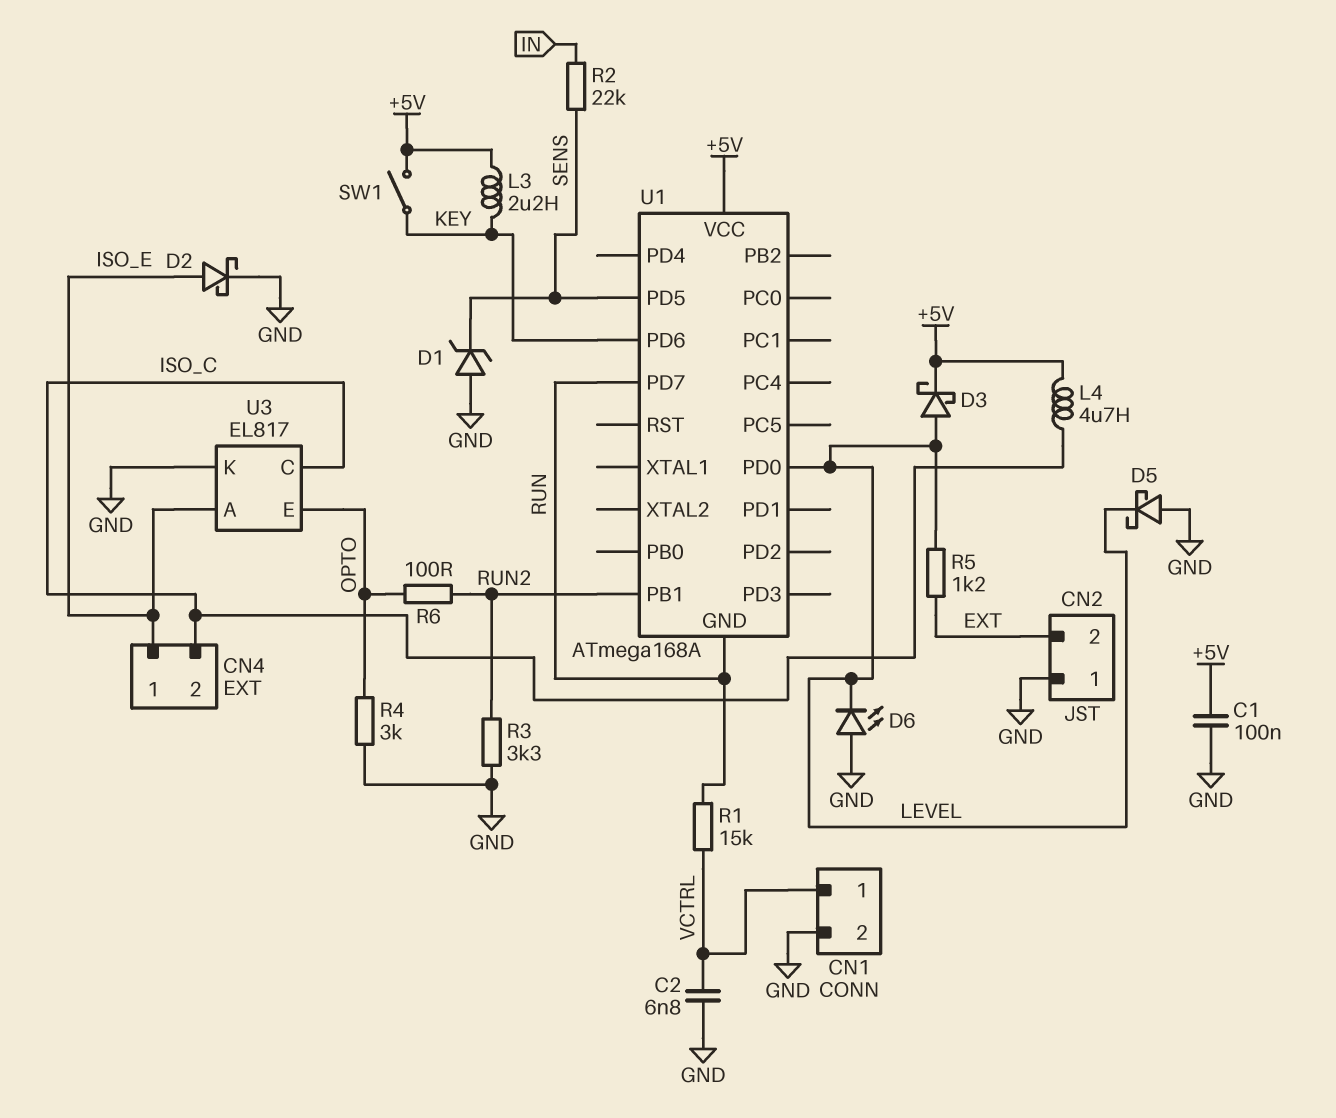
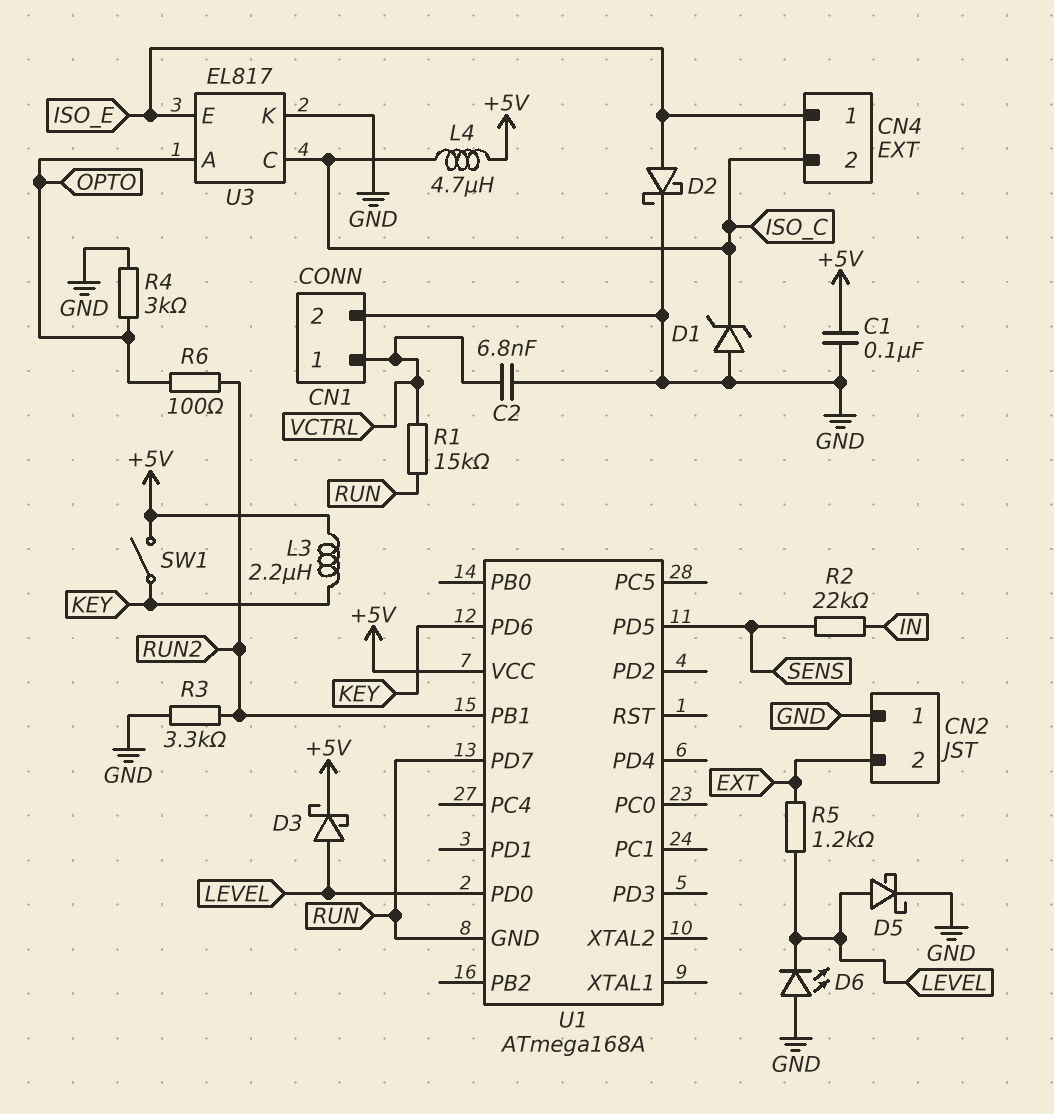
D1: zener (A GND, K SENS) -> zener (A GND, K ISO_C)
D5: schottky (A GND, K LEVEL) -> schottky (A LEVEL, K GND)
U3 pin A: ISO_E -> OPTO
U3 pin E: OPTO -> ISO_E

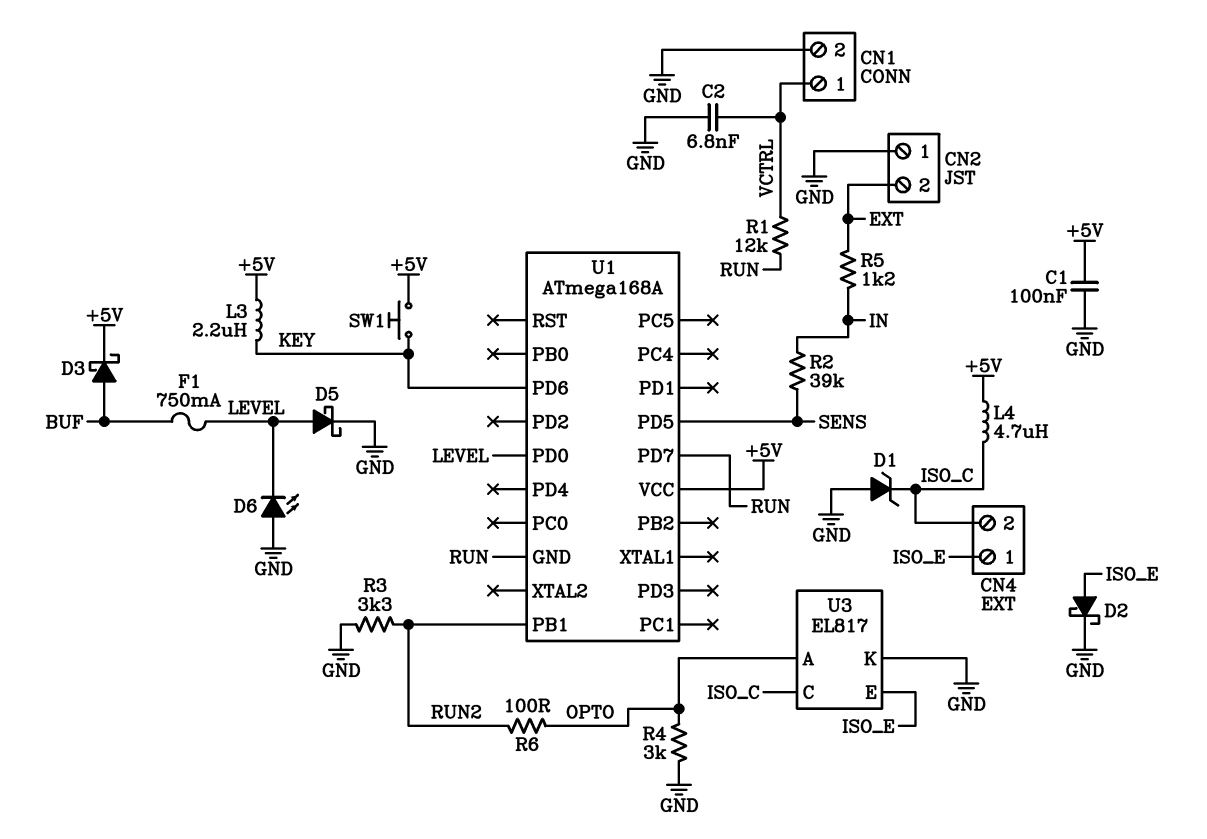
D3: schottky (A LEVEL, K +5V) -> schottky (A BUF, K +5V)
F1: none -> 750mA (BUF, LEVEL)
R1: 15k (RUN, VCTRL) -> 12k (RUN, VCTRL)
R2: 22k (IN, SENS) -> 39k (IN, SENS)
R5: 1.2k (EXT, LEVEL) -> 1.2k (EXT, IN)
SW1: switch (+5V, KEY) -> button (+5V, KEY)

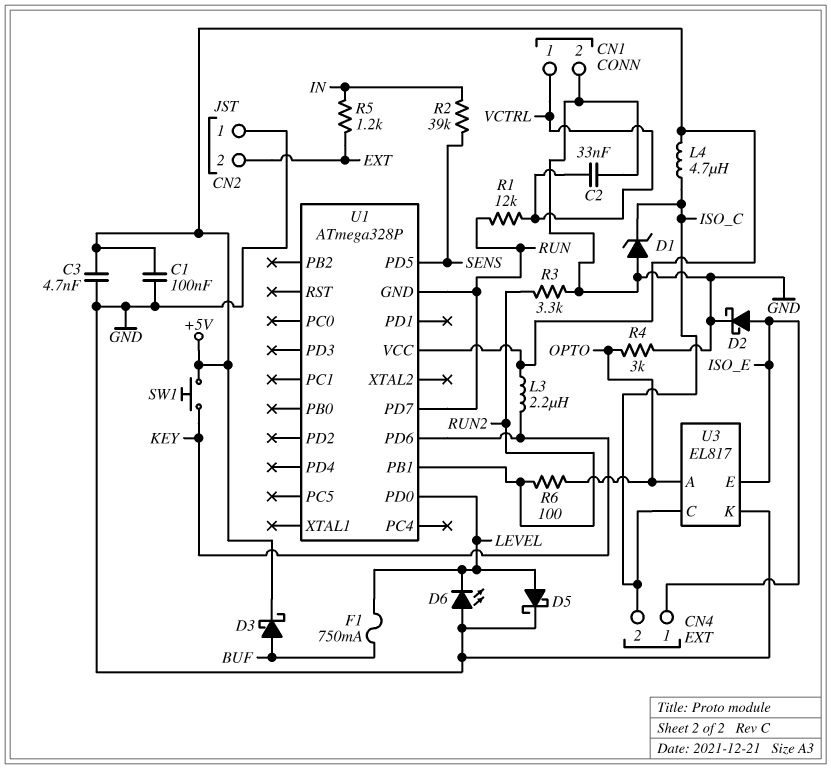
C2: 6.8nF (GND, VCTRL) -> 33nF (GND, VCTRL)
C3: none -> 4.7nF (+5V, GND)
U1: ATmega168A -> ATmega328P

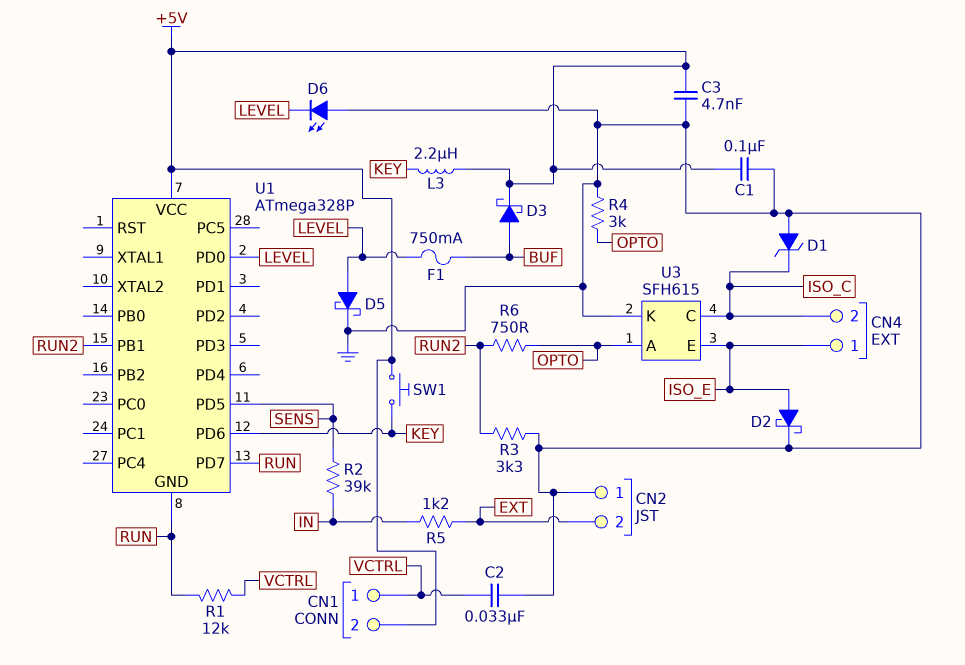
CN1 pin 2: GND -> +5V
L4: 4.7uH (+5V, ISO_C) -> none
R6: 100 (OPTO, RUN2) -> 750 (OPTO, RUN2)
U3: EL817 -> SFH615

